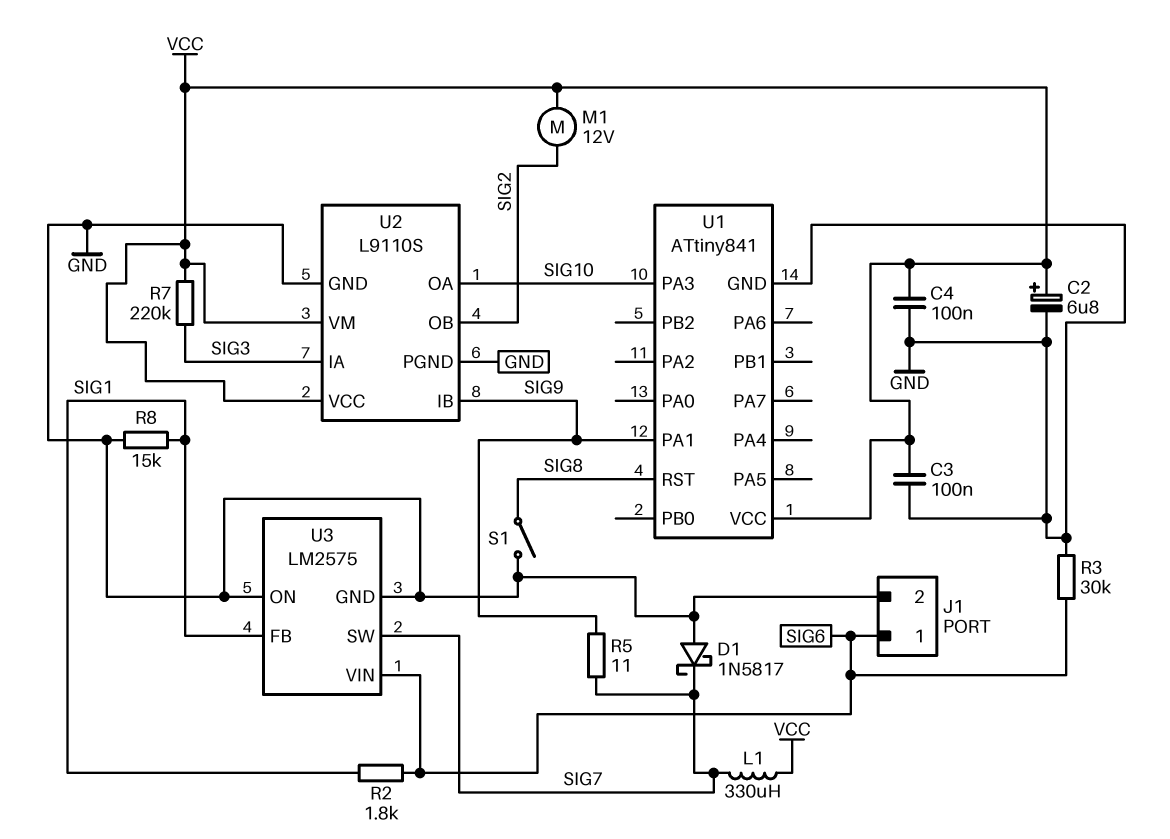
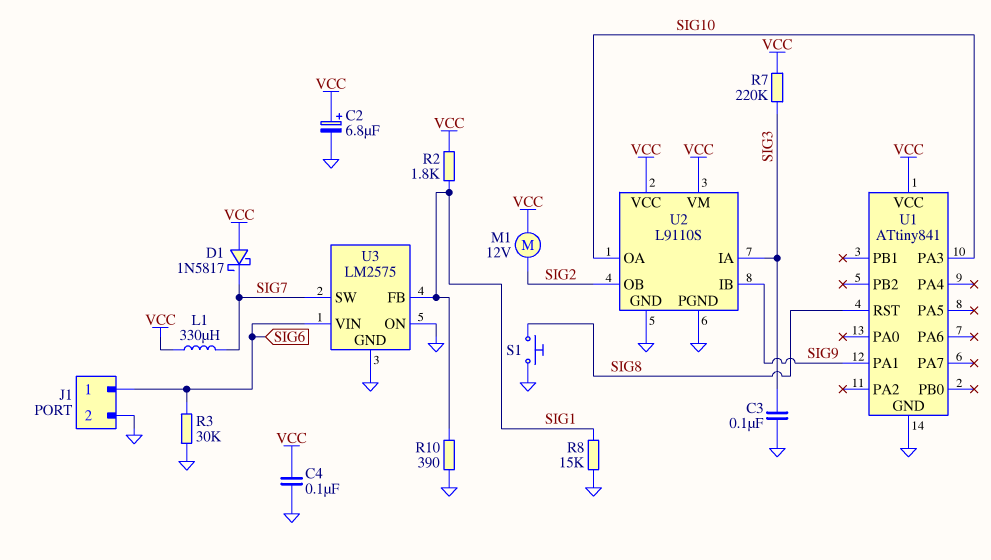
C3: 100nF (GND, VCC) -> 100nF (GND, SIG3)
D1: schottky 1N5817 (A GND, K SIG7) -> schottky 1N5817 (A VCC, K SIG7)
R2: 1.8k (SIG1, SIG6) -> 1.8k (SIG1, VCC)
R5: 11 (SIG7, SIG9) -> none
R10: none -> 390 (GND, SIG1)
S1: switch (GND, SIG8) -> button (GND, SIG8)

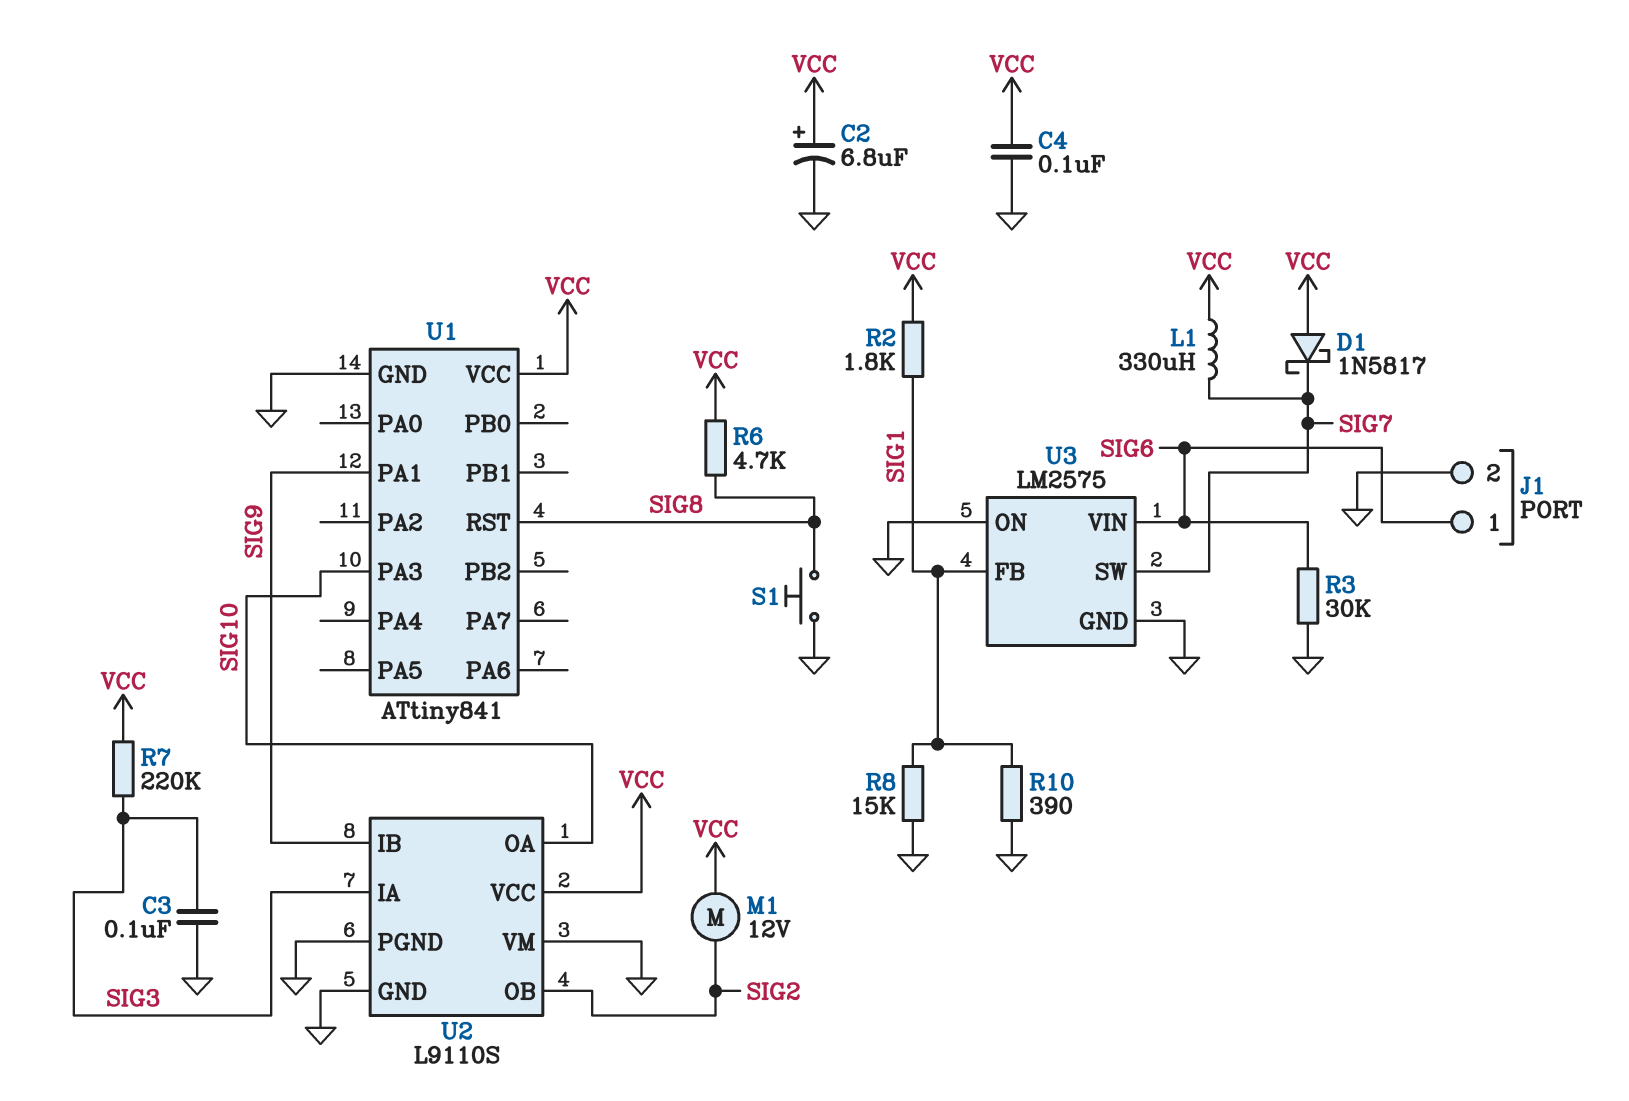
R6: none -> 4.7k (SIG8, VCC)
U2 pin VM: VCC -> GND

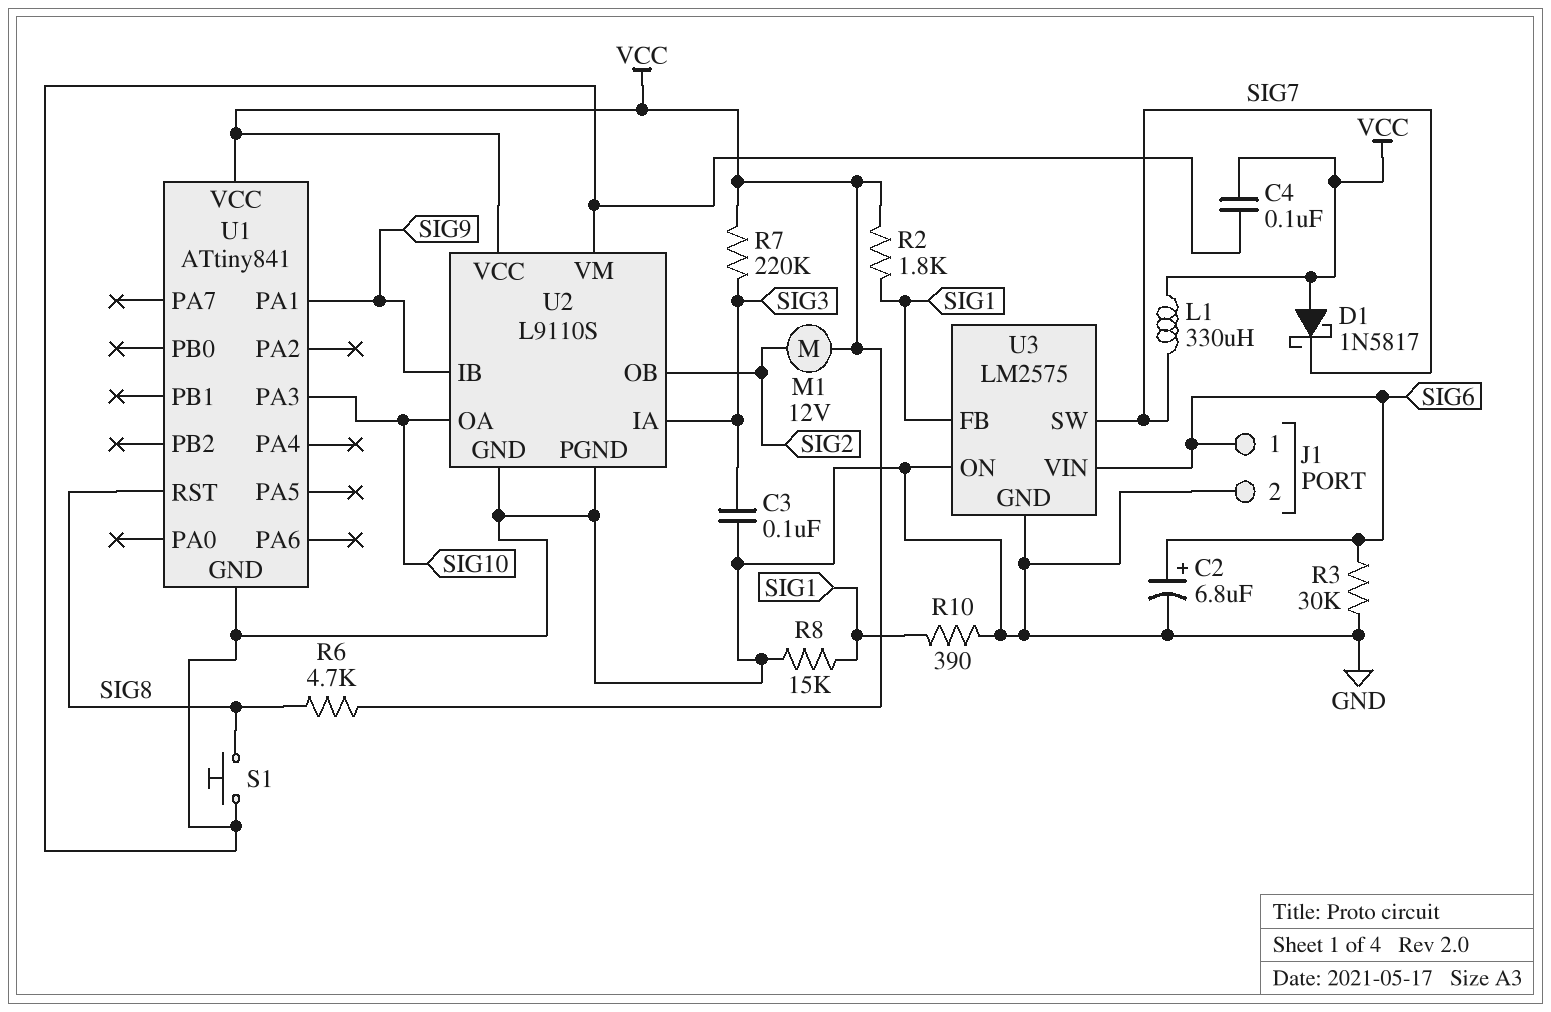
C2: 6.8uF (plus VCC, minus GND) -> 6.8uF (plus SIG6, minus GND)

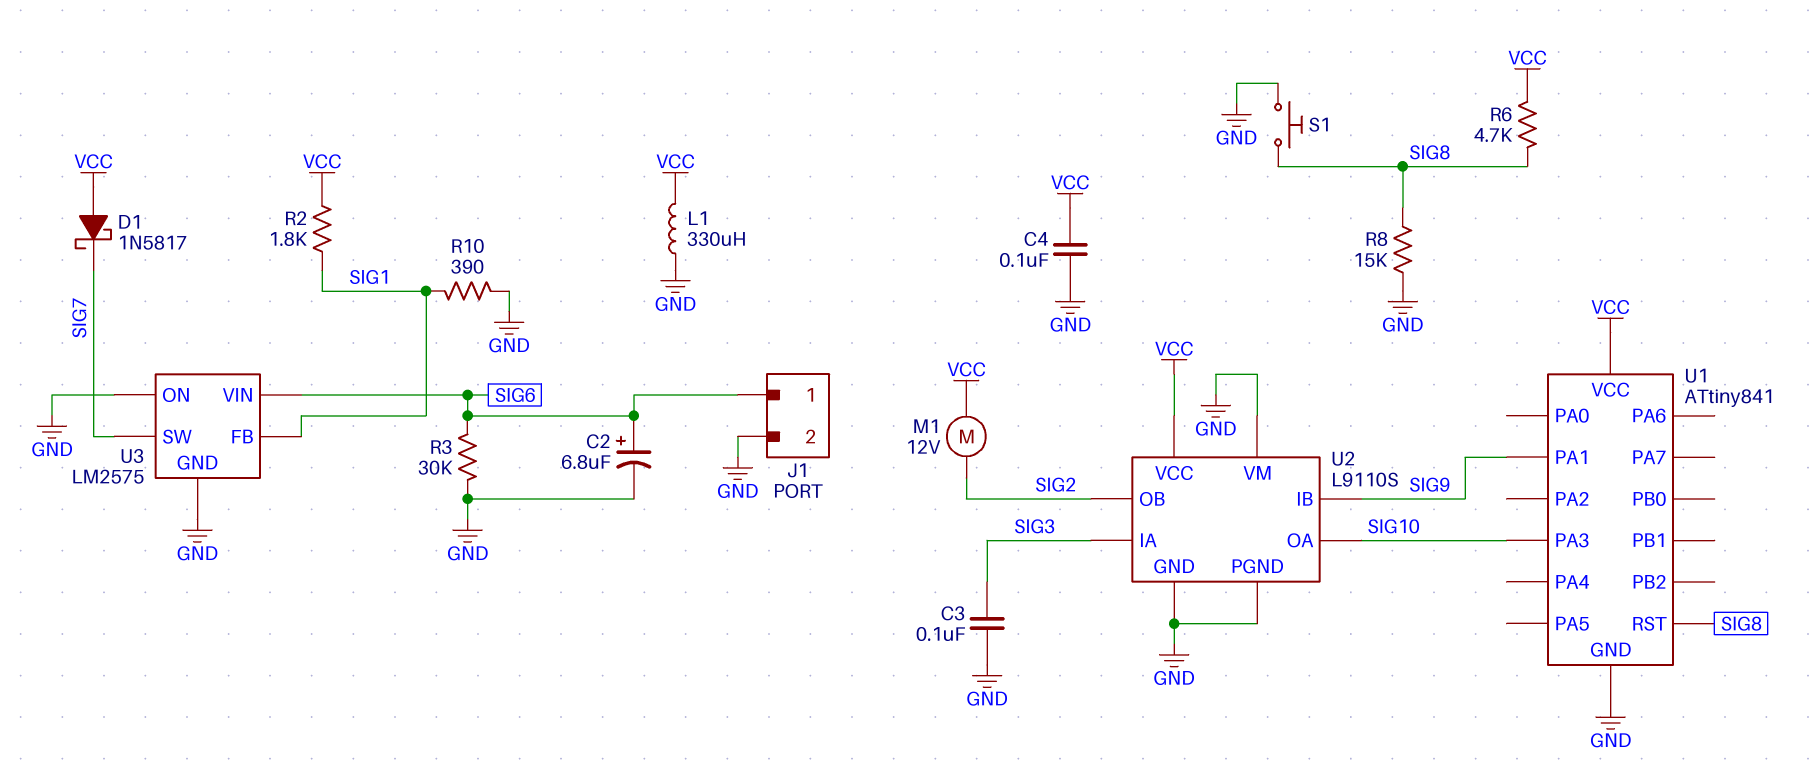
L1: 330uH (SIG7, VCC) -> 330uH (GND, VCC)
R7: 220k (SIG3, VCC) -> none
R8: 15k (GND, SIG1) -> 15k (GND, SIG8)

